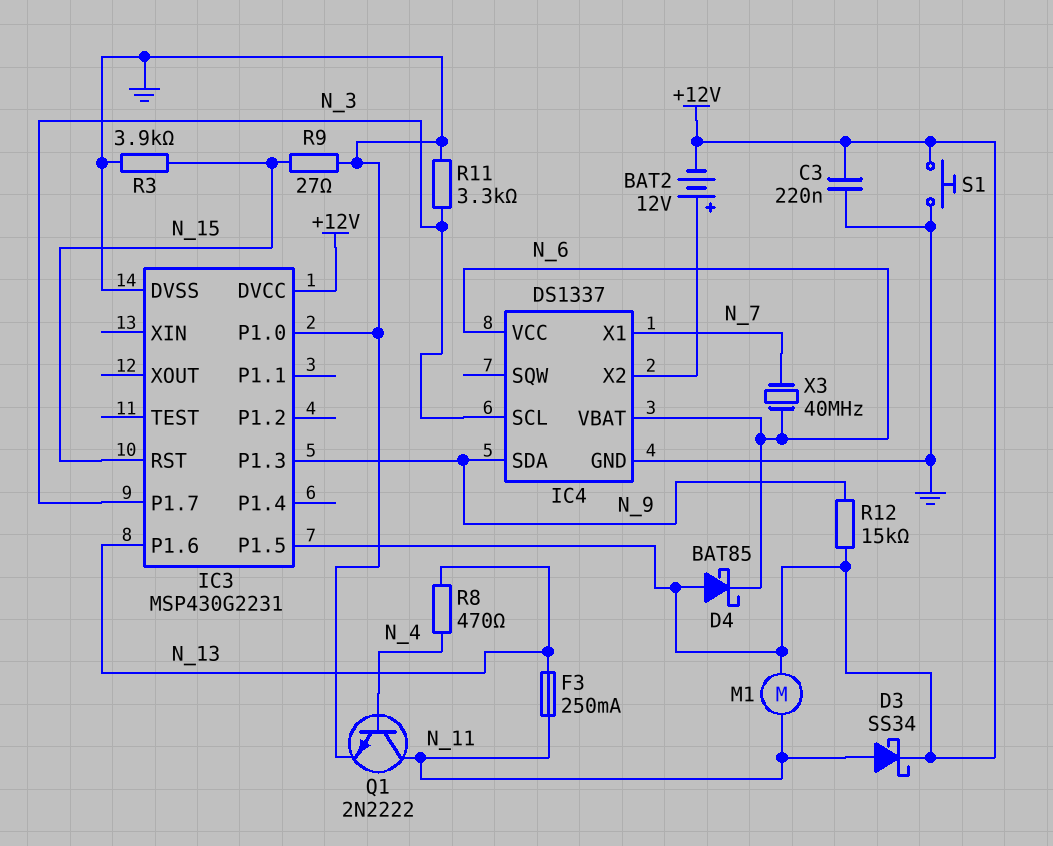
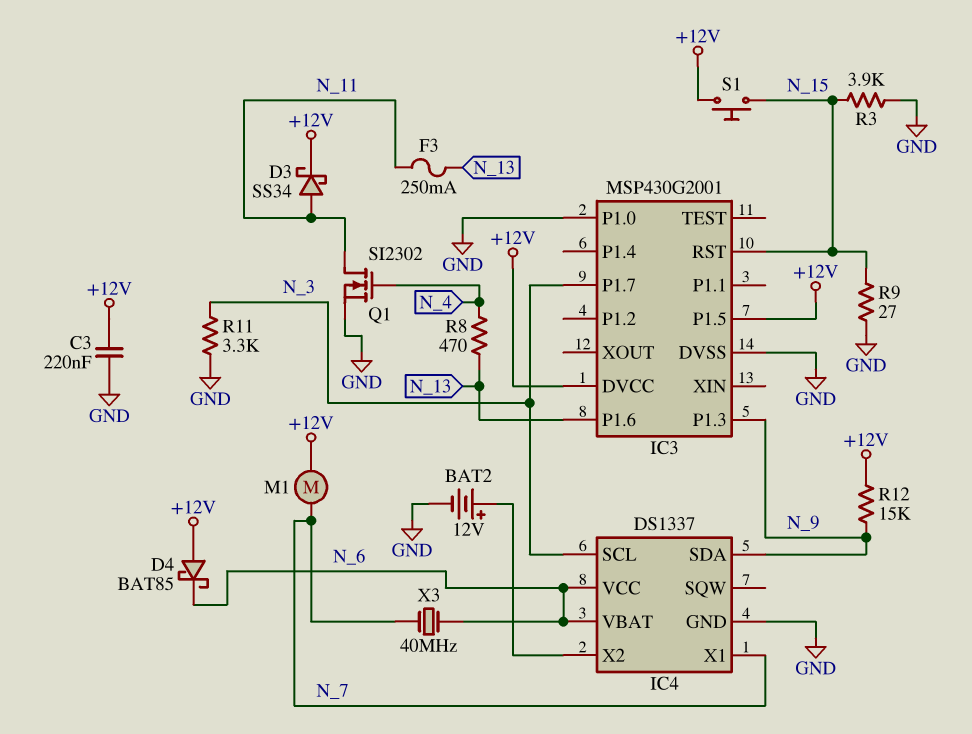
BAT2: 12V (plus IC4/X2, minus +12V) -> 12V (plus IC4/X2, minus GND)
IC3: MSP430G2231 -> MSP430G2001
M1: motor (+12V, N_11) -> motor (+12V, N_7)
Q1: NPN 2N2222 (B N_4, C N_11, E GND) -> NMOS SI2302 (G N_4, D N_11, S GND)
S1: button (+12V, GND) -> button (+12V, N_15)

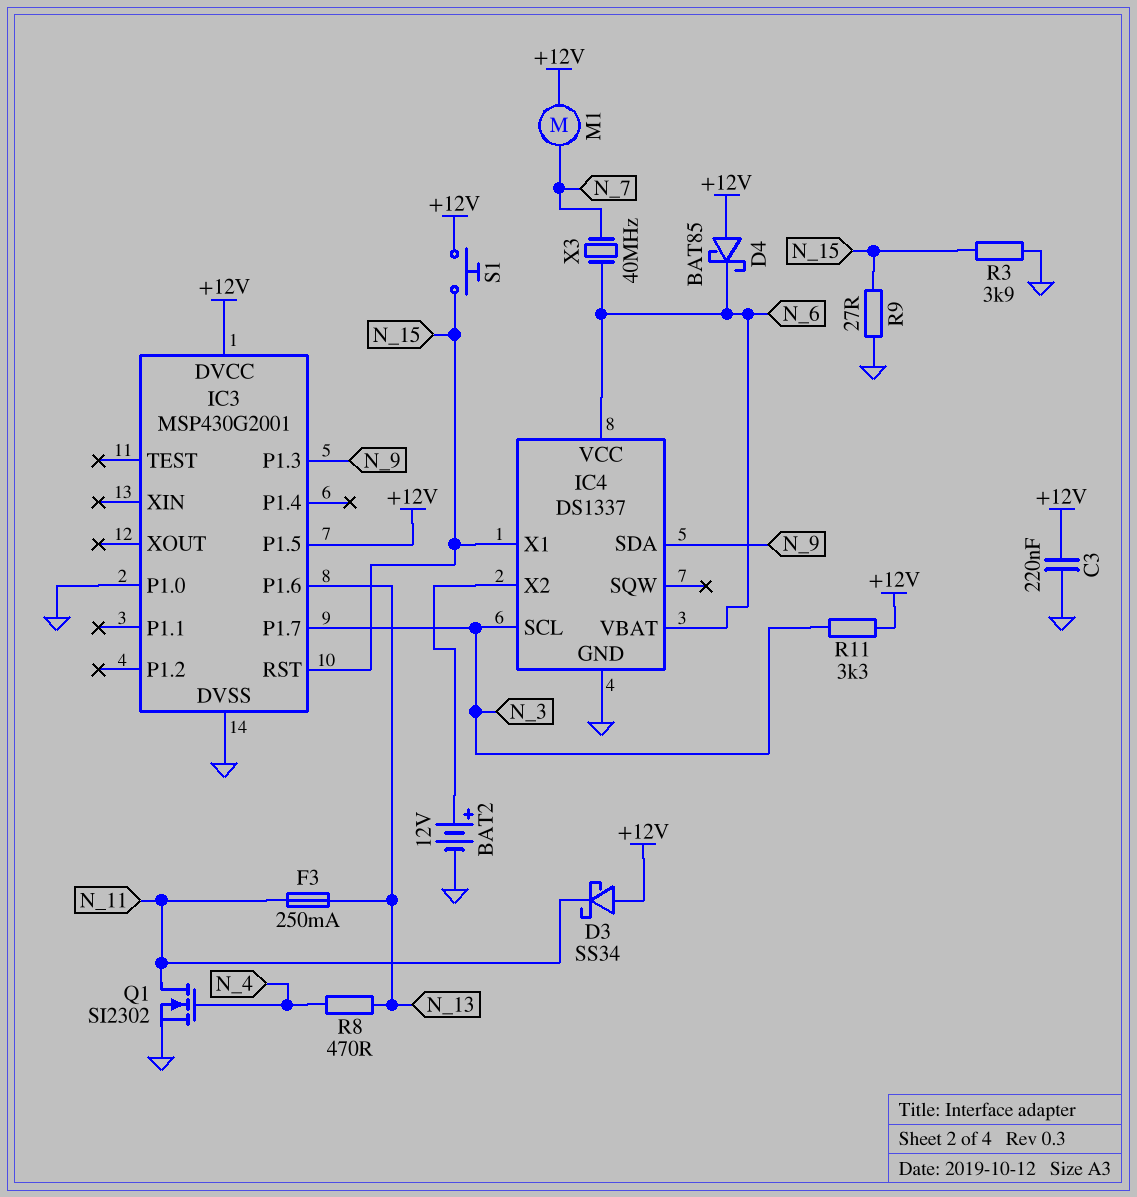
D3: schottky SS34 (A N_11, K +12V) -> schottky SS34 (A +12V, K N_11)
IC4 pin X1: N_7 -> N_15
R11: 3.3k (GND, N_3) -> 3.3k (+12V, N_3)
R12: 15k (+12V, N_9) -> none

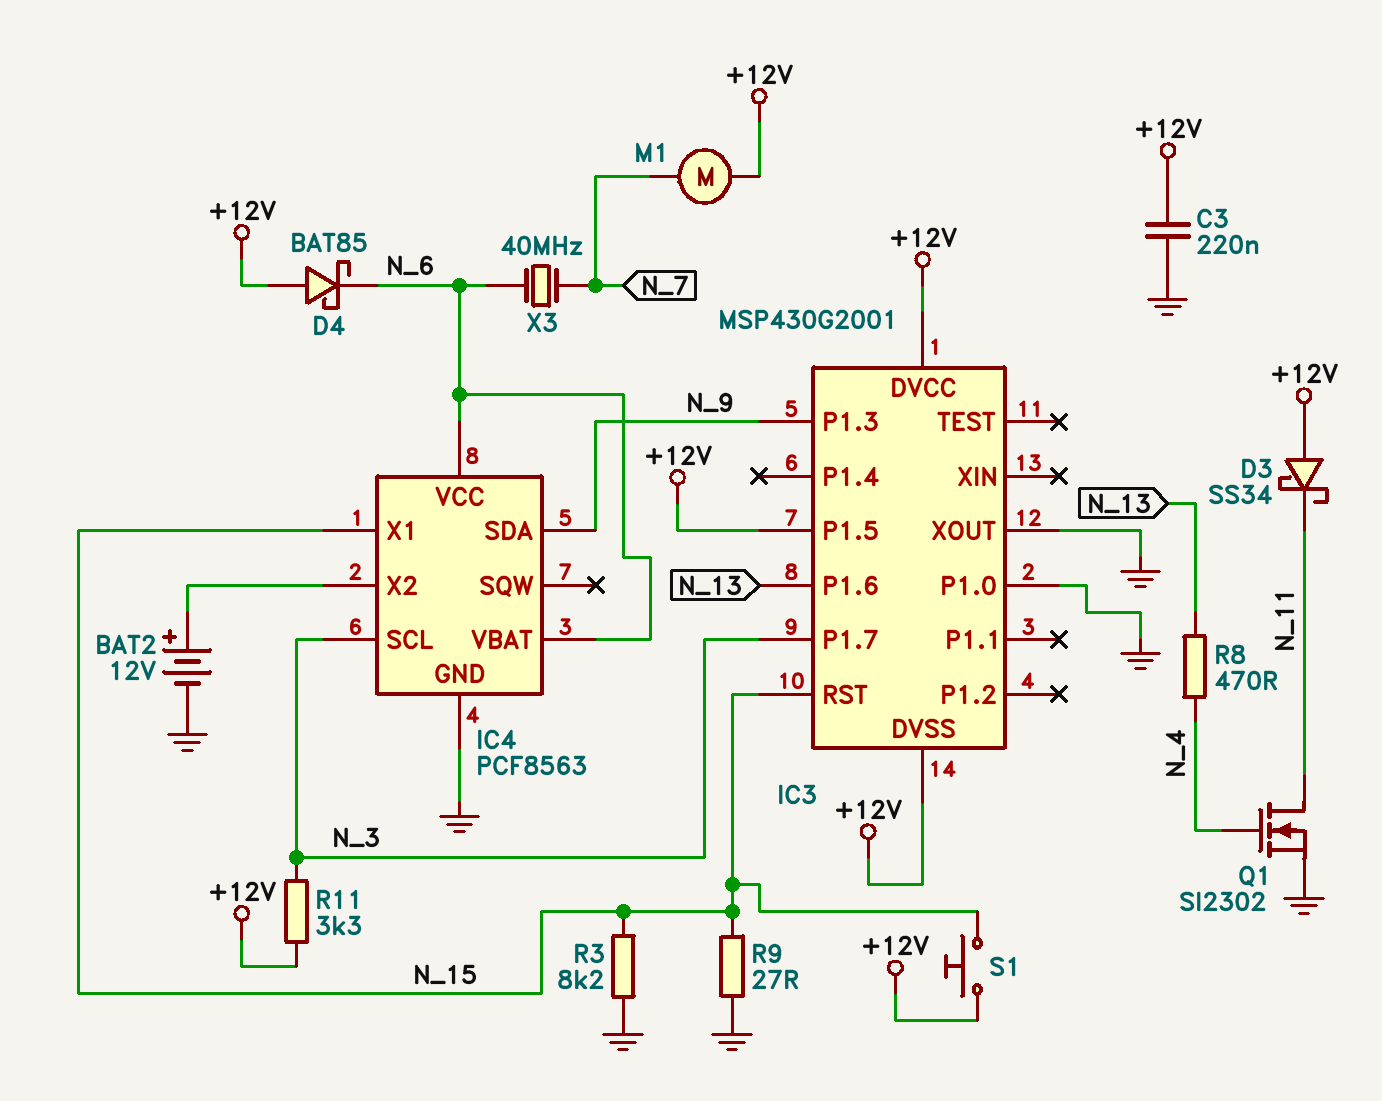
F3: 250mA (N_11, N_13) -> none
IC3 pin DVSS: GND -> +12V
IC3 pin XOUT: none -> GND
IC4: DS1337 -> PCF8563
R3: 3.9k (GND, N_15) -> 8.2k (GND, N_15)

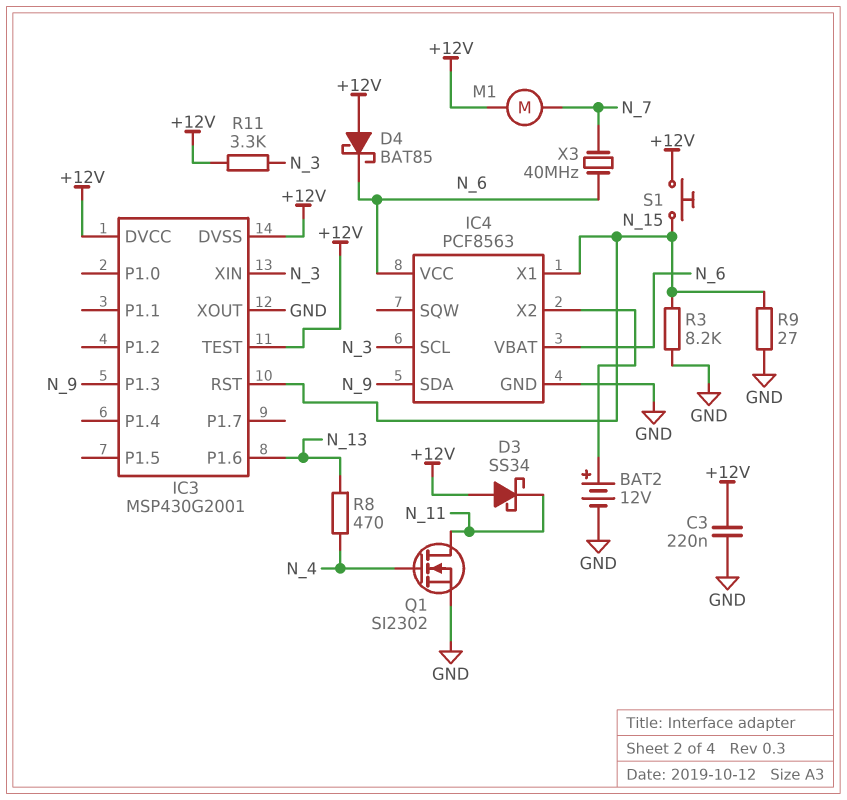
IC3 pin P1.0: GND -> none
IC3 pin P1.5: +12V -> none
IC3 pin P1.7: N_3 -> none
IC3 pin TEST: none -> +12V
IC3 pin XIN: none -> N_3

